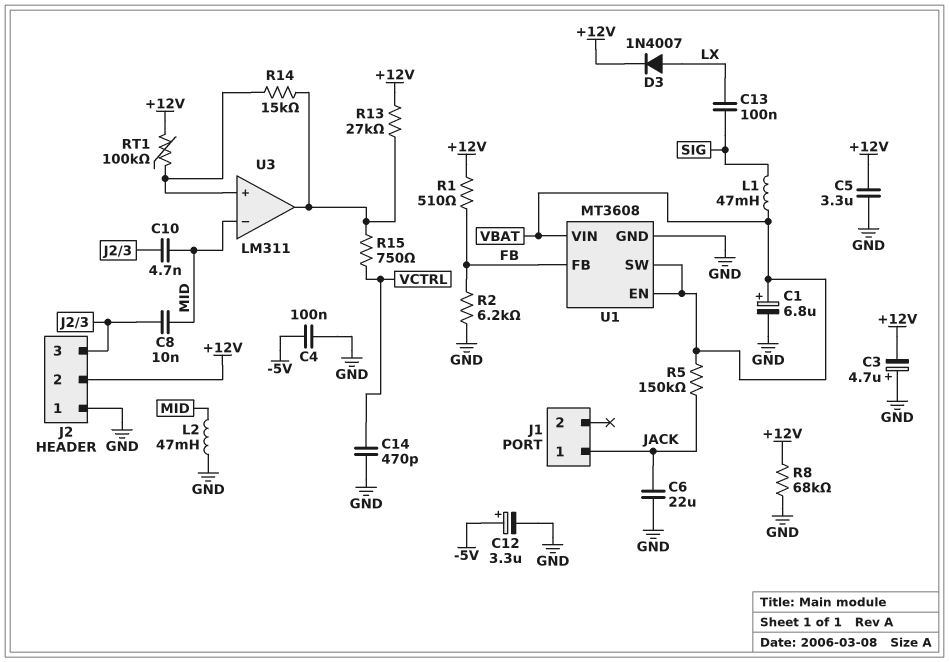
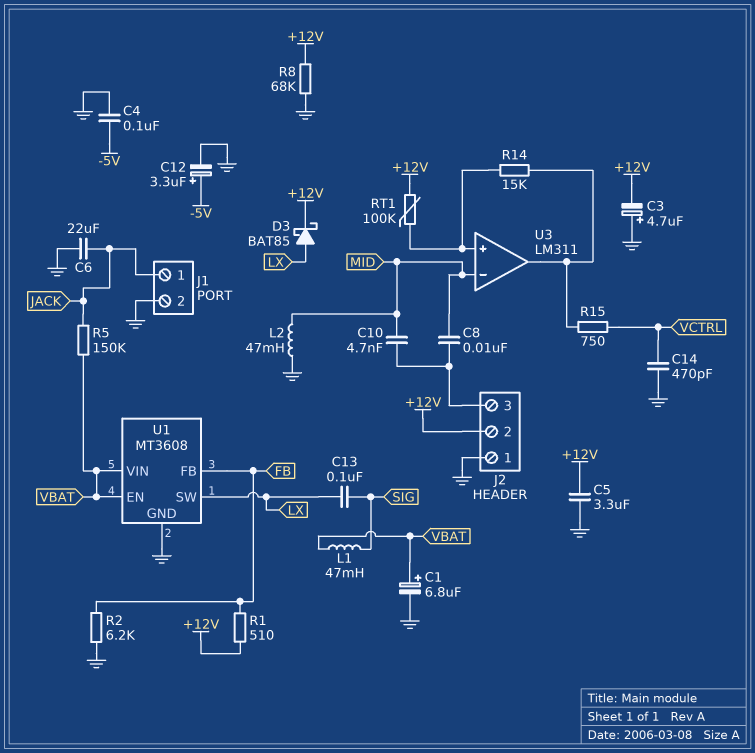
D3: diode 1N4007 (A LX, K +12V) -> schottky BAT85 (A LX, K +12V)
J1 pin 2: none -> GND
R13: 27k (+12V, U3/out) -> none
U1 pin SW: VBAT -> LX

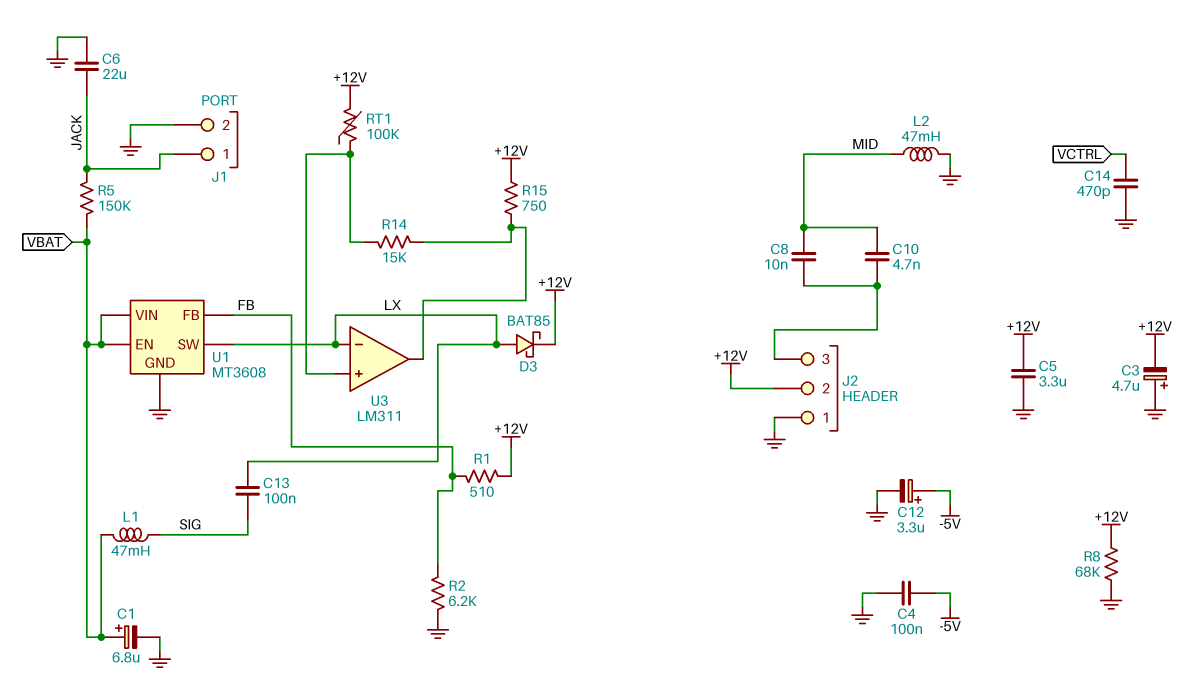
R15: 750 (U3/out, VCTRL) -> 750 (+12V, U3/out)
U3 pin in-: MID -> LX

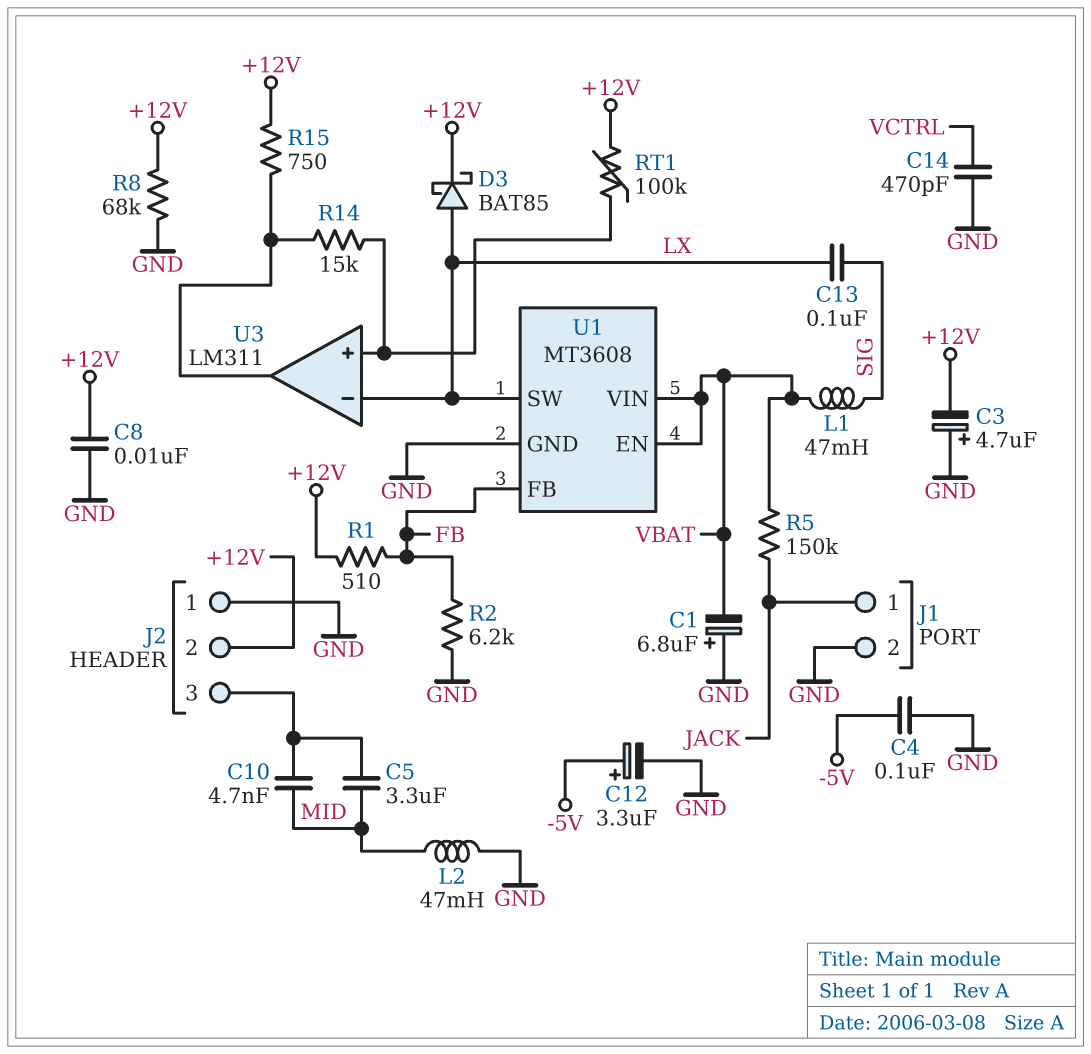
C1: 6.8uF (plus VBAT, minus GND) -> 6.8uF (plus GND, minus VBAT)
C5: 3.3uF (+12V, GND) -> 3.3uF (J2/3, MID)
C6: 22uF (GND, JACK) -> none
C8: 10nF (J2/3, MID) -> 10nF (+12V, GND)

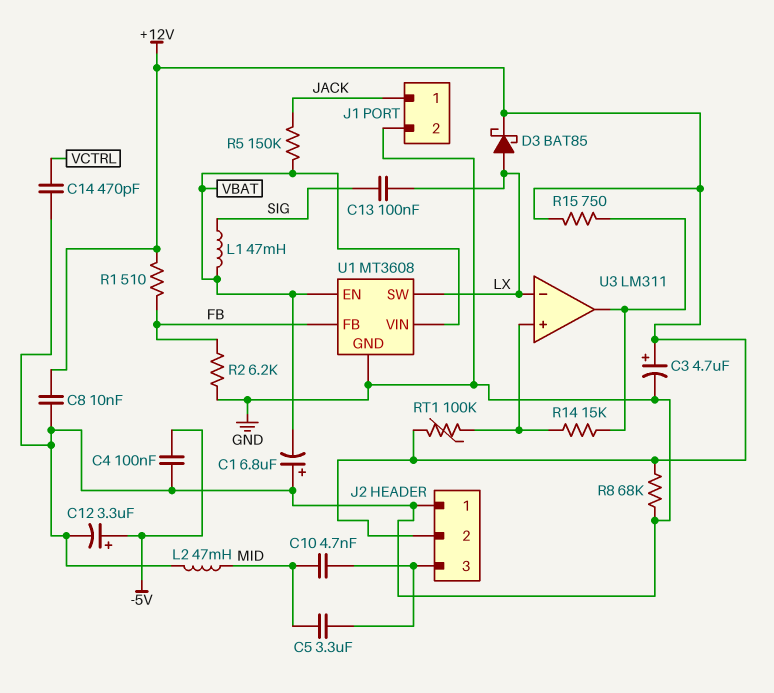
C3: 4.7uF (plus GND, minus +12V) -> 4.7uF (plus +12V, minus GND)

